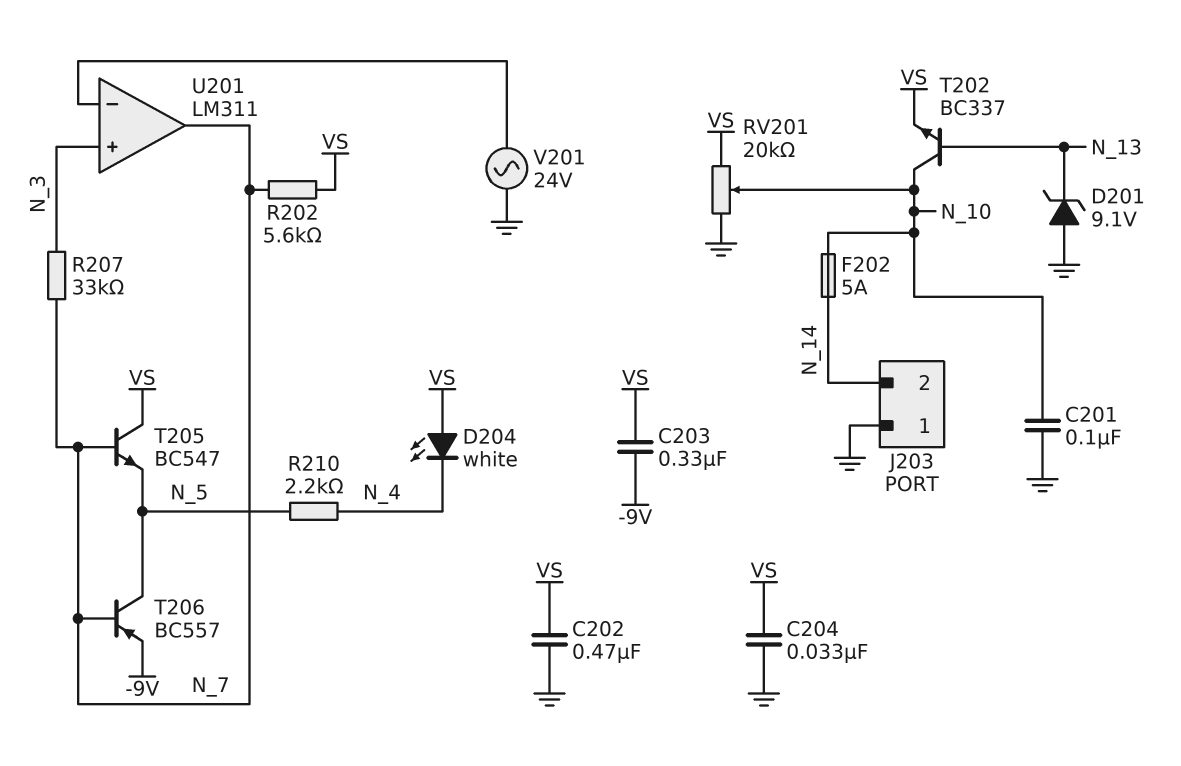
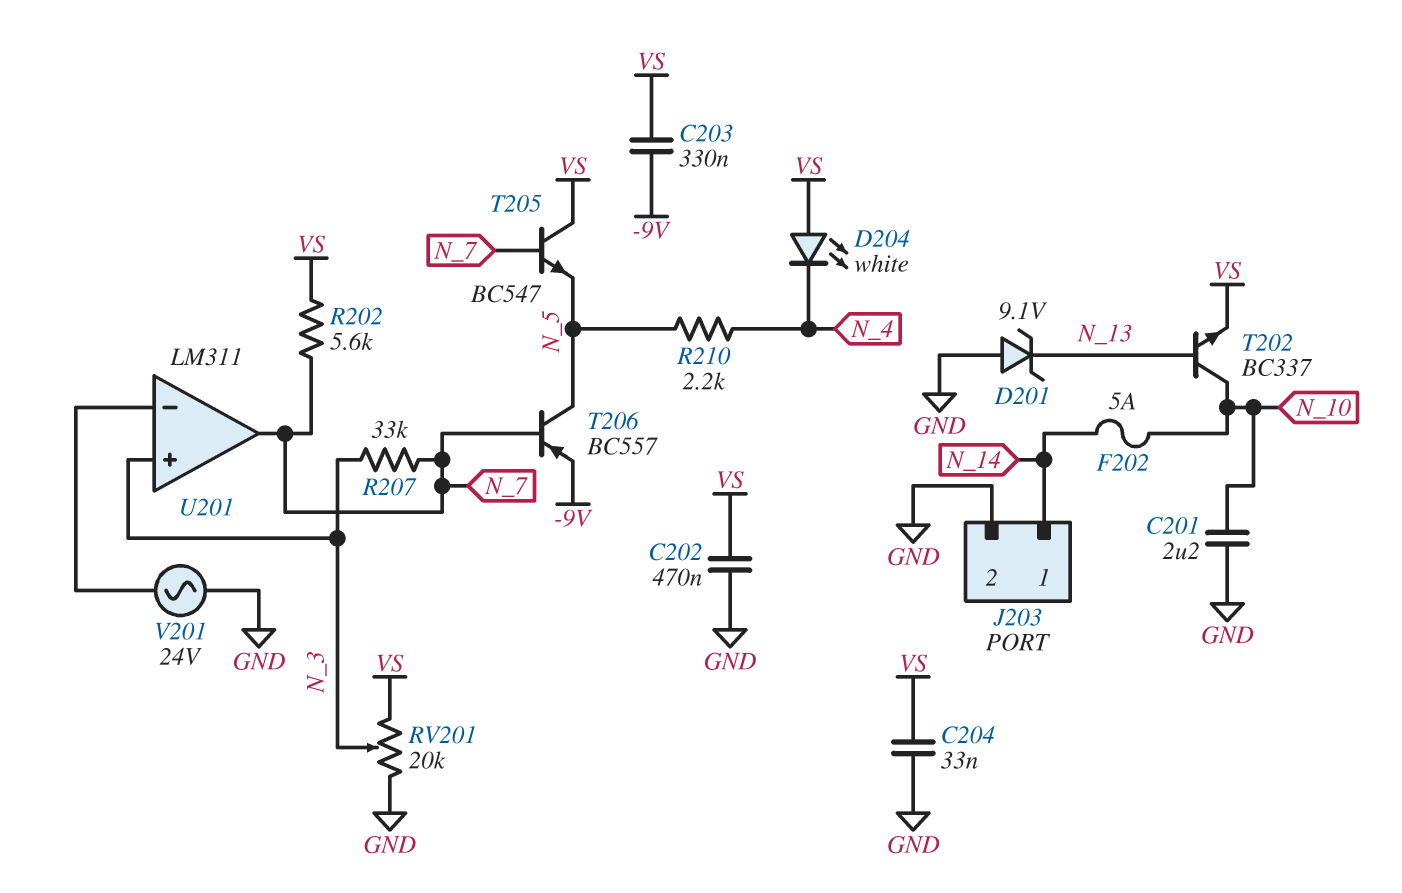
C201: 100nF (GND, N_10) -> 2.2uF (GND, N_10)
J203 pin 1: GND -> N_14
J203 pin 2: N_14 -> GND
RV201: 20k (GND, VS, wiper N_10) -> 20k (GND, VS, wiper N_3)

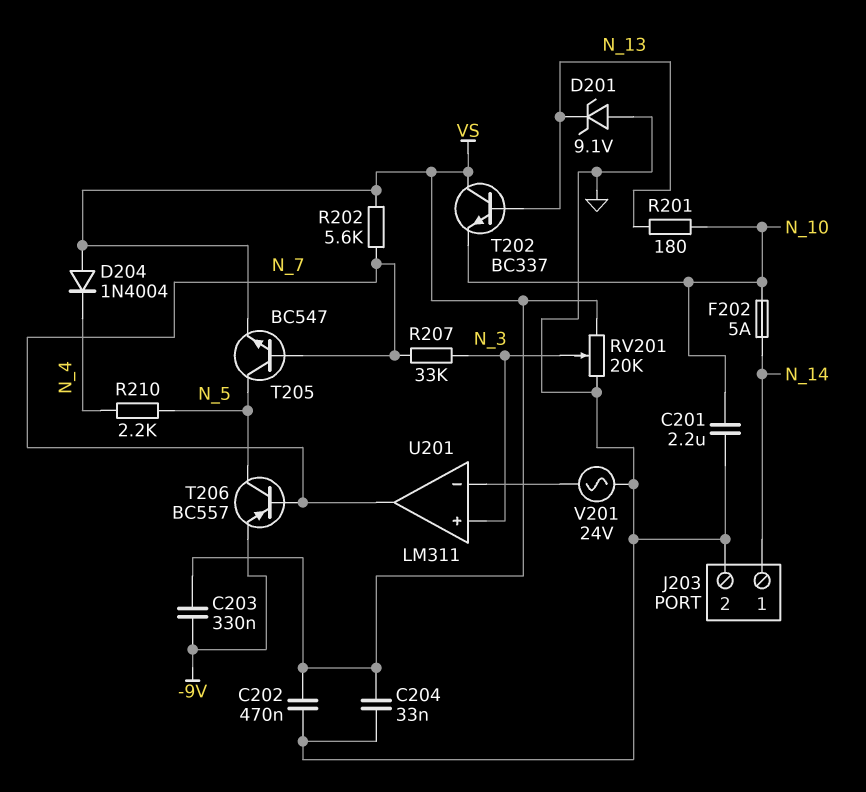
D204: LED white (A VS, K N_4) -> diode 1N4004 (A VS, K N_4)
R201: none -> 180 (N_10, N_13)
T202: NPN BC337 (B N_13, C N_10, E VS) -> NPN BC337 (B N_13, C VS, E N_10)
T205: NPN BC547 (B N_7, C VS, E N_5) -> NPN BC547 (B N_7, C N_5, E VS)

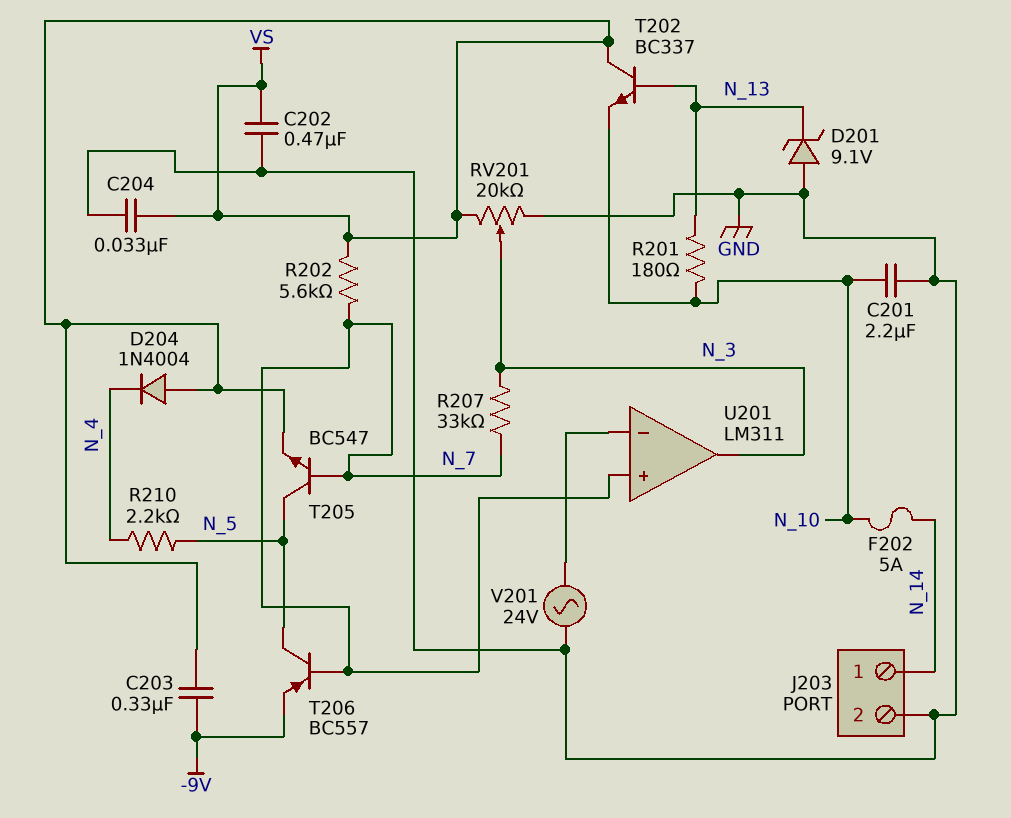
U201 pin in+: N_3 -> N_7
U201 pin out: N_7 -> N_3

